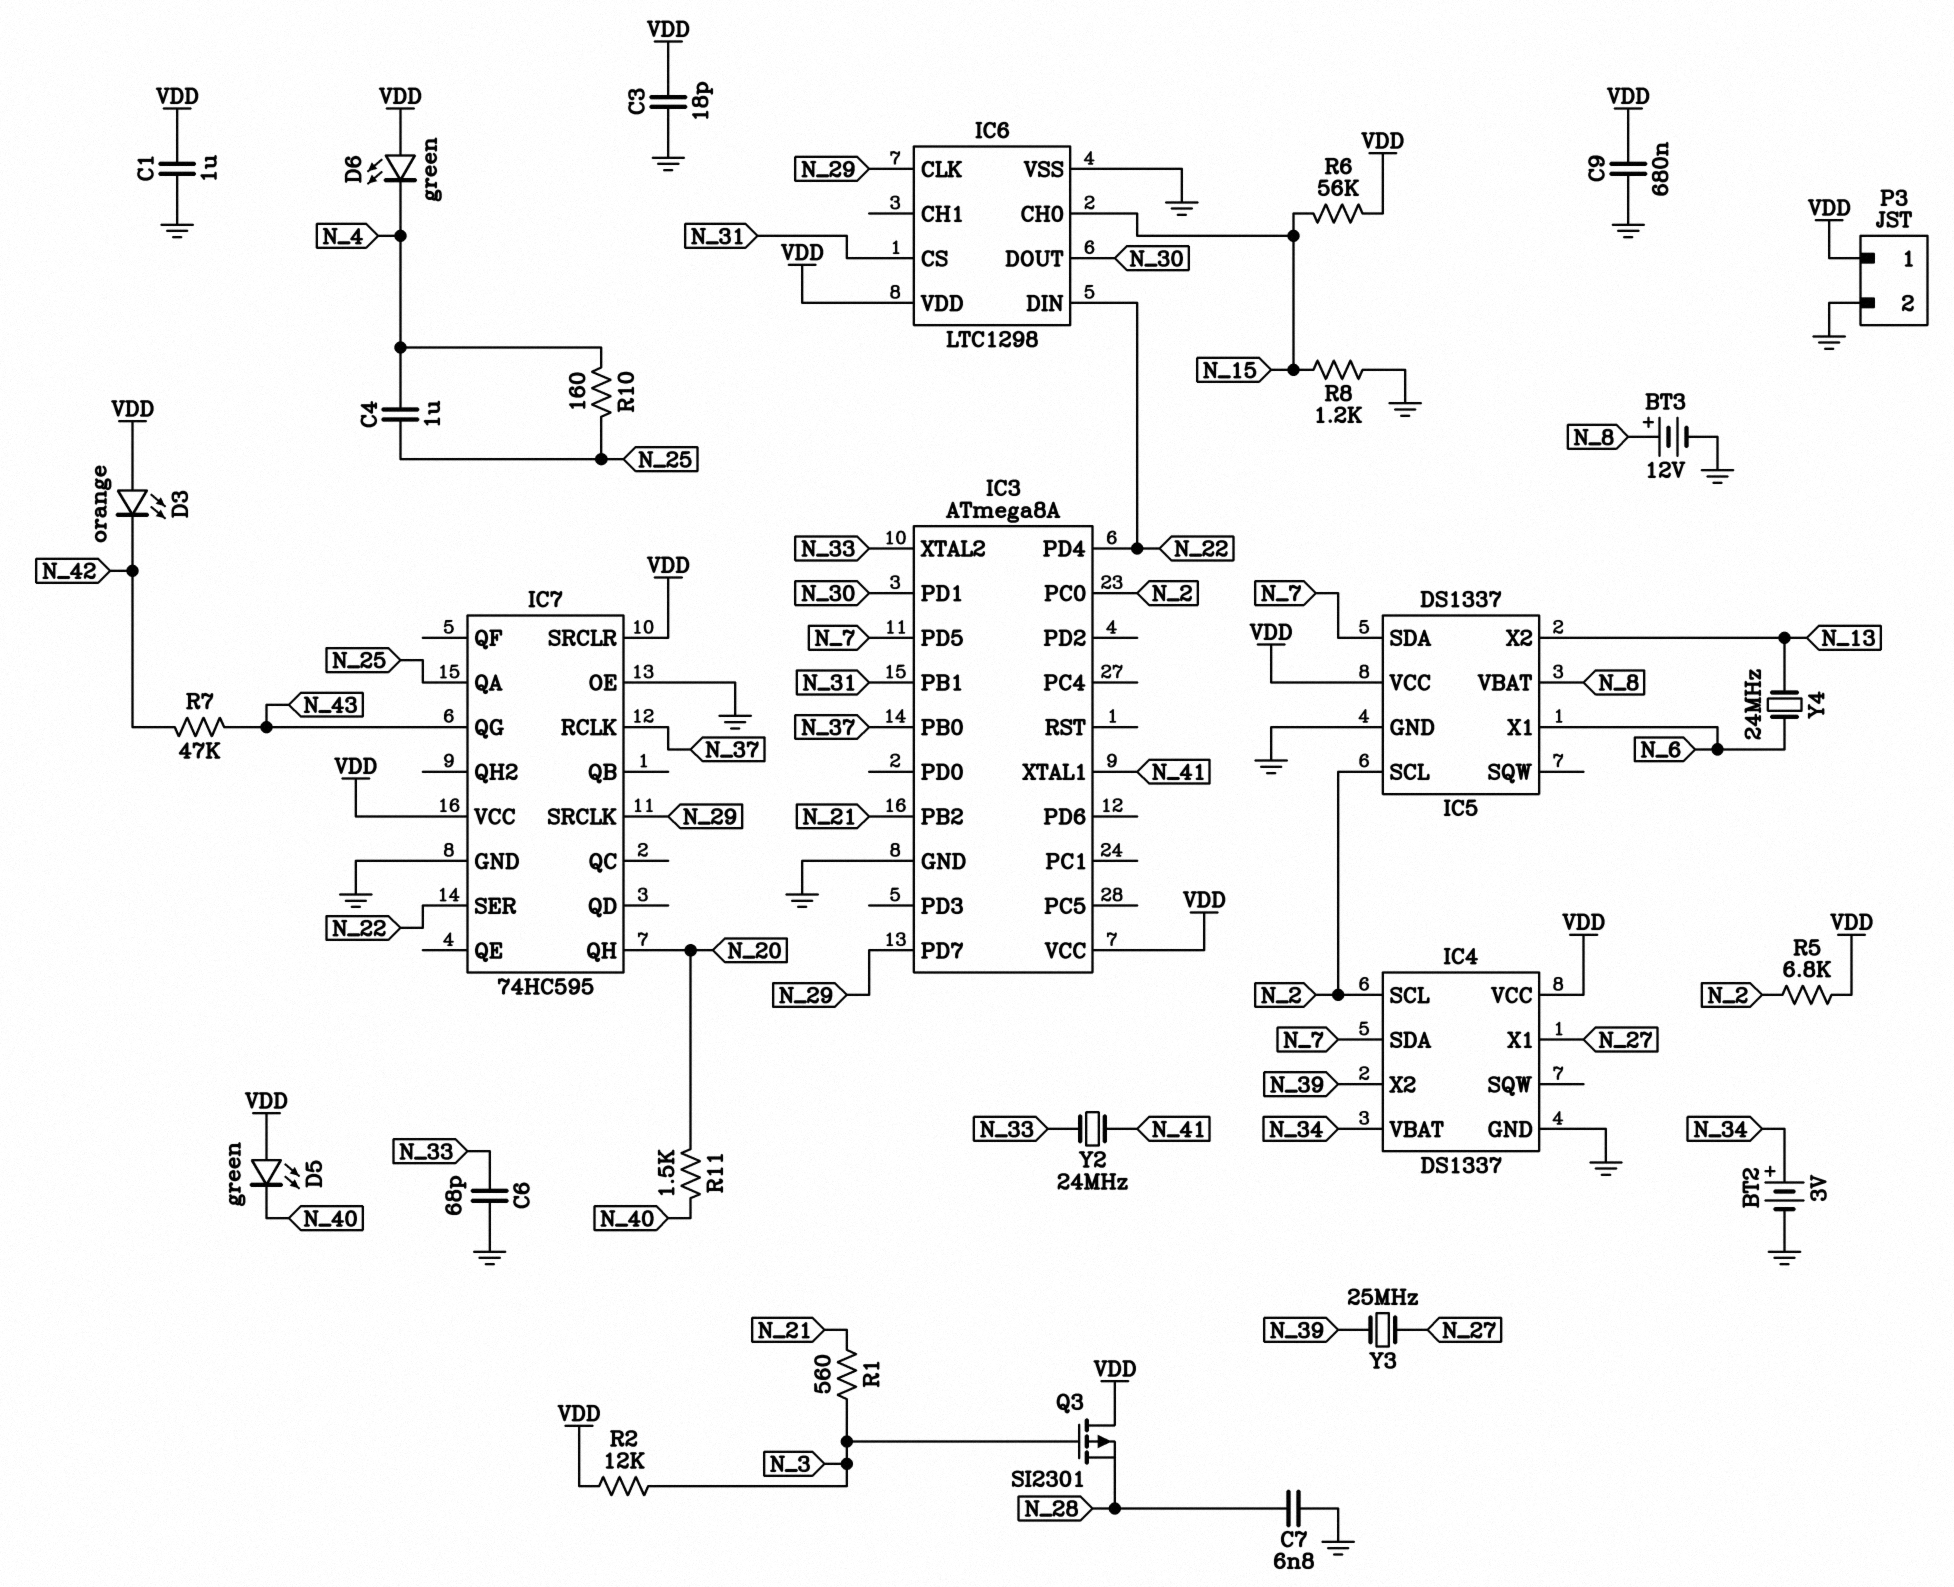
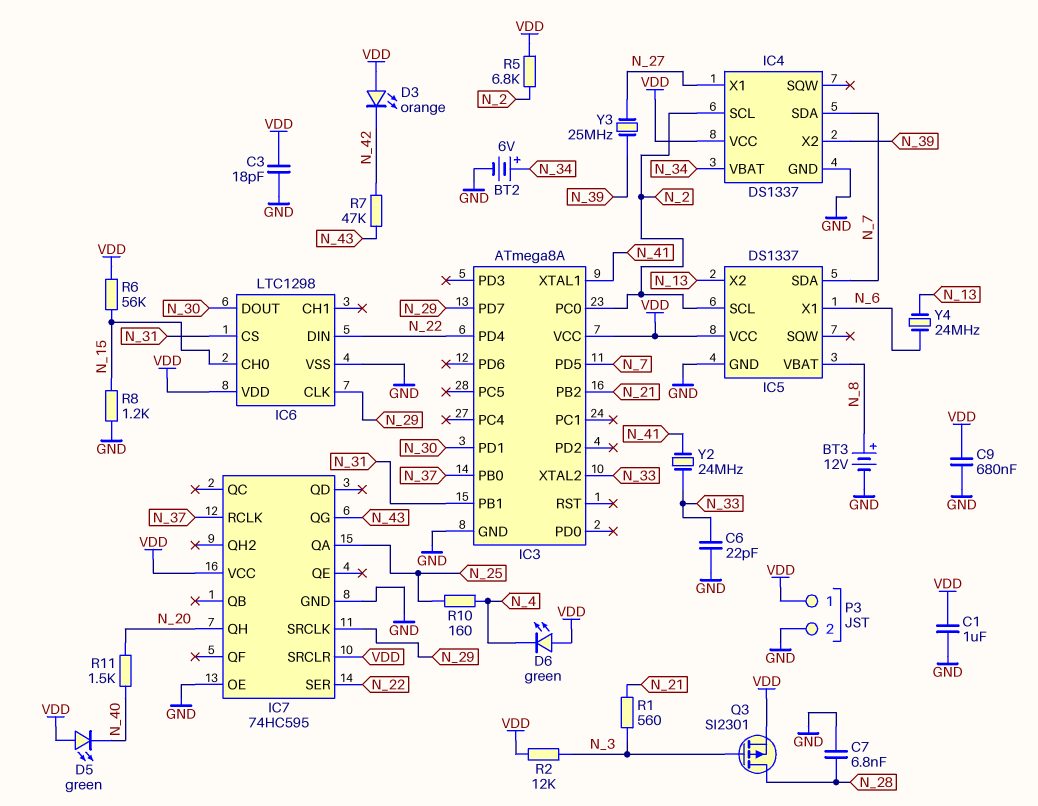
BT2: 3V (plus N_34, minus GND) -> 6V (plus N_34, minus GND)
C4: 1uF (N_4, N_25) -> none
C6: 68pF (GND, N_33) -> 22pF (GND, N_33)
Q3: PMOS SI2301 (G N_3, D VDD, S N_28) -> PMOS SI2301 (G N_3, D N_28, S VDD)

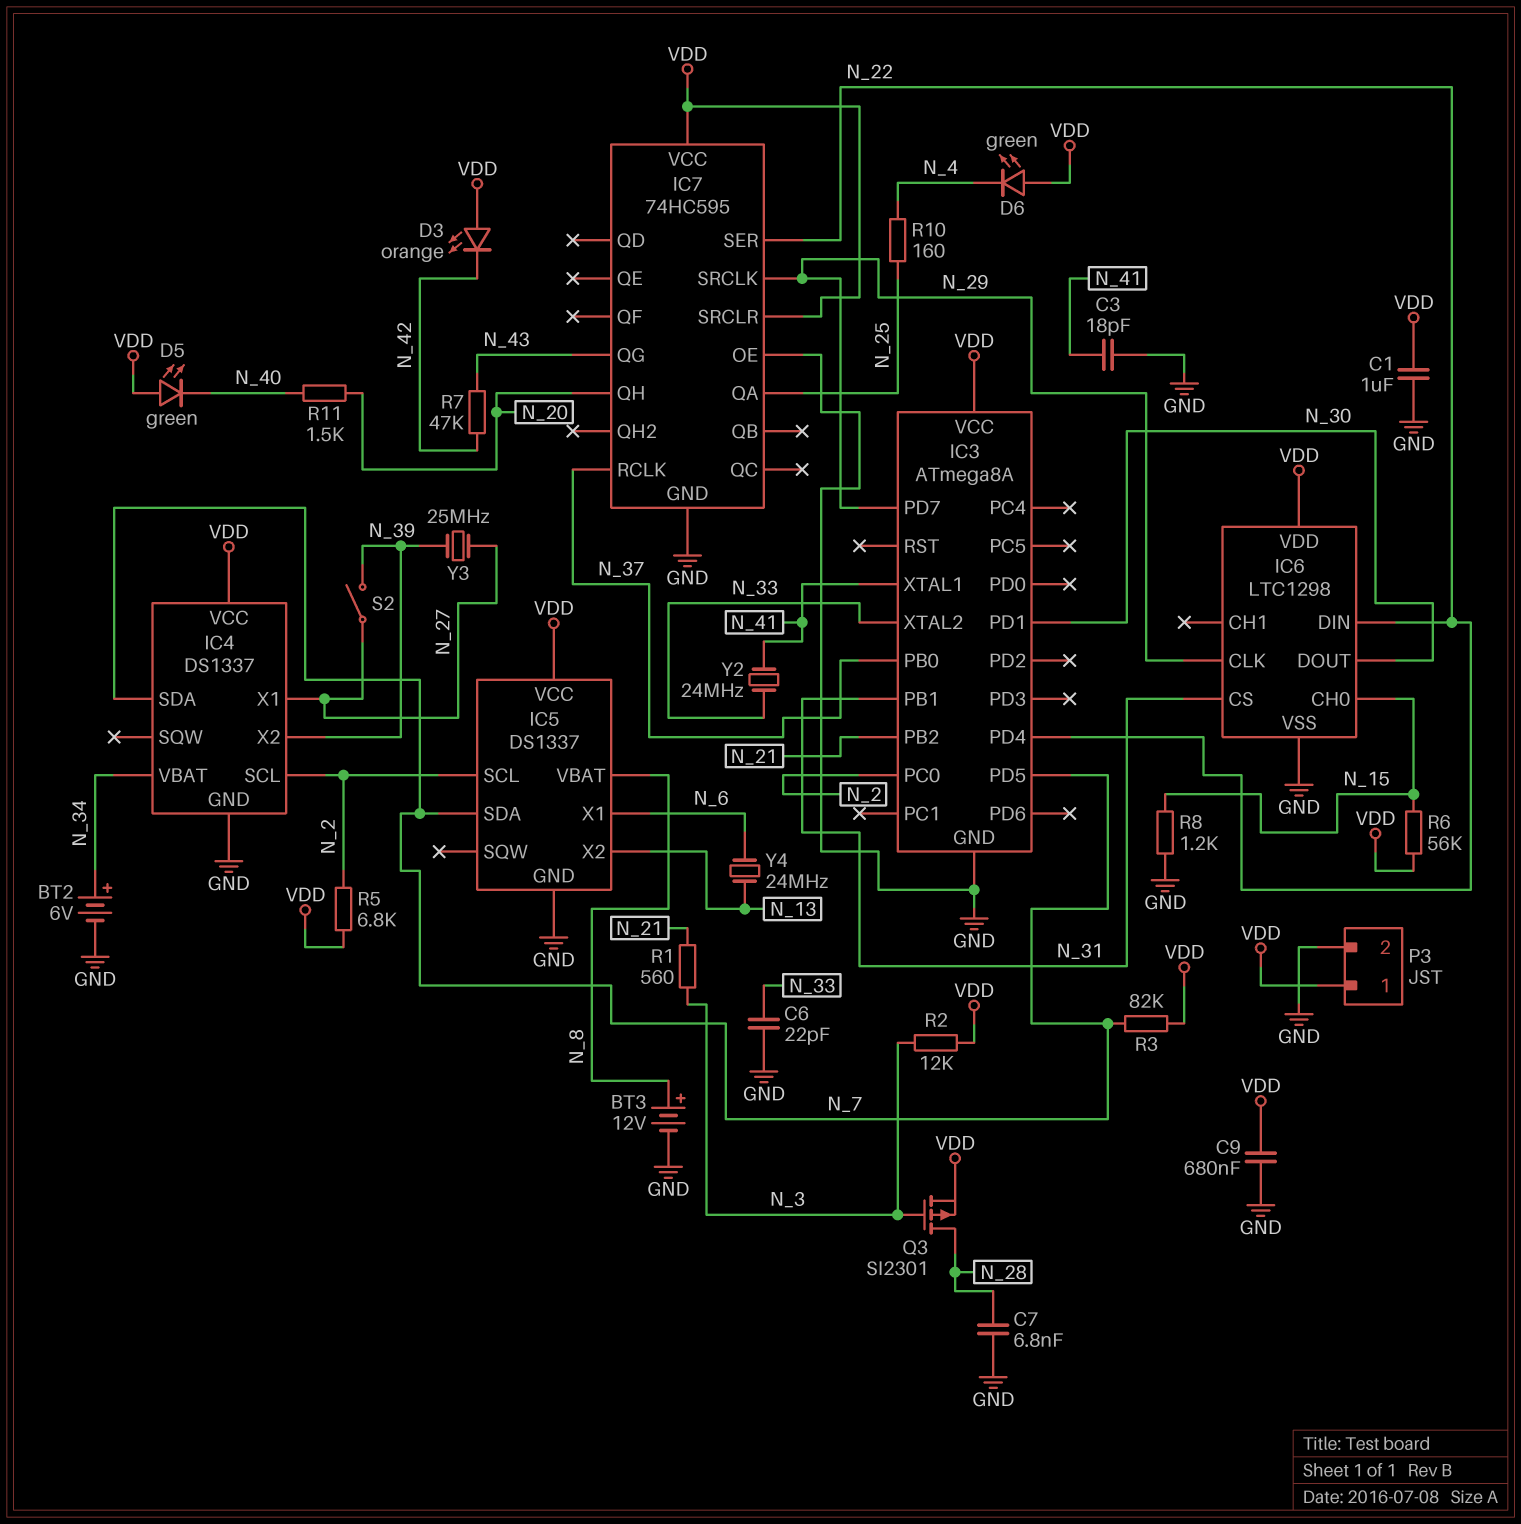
C3: 18pF (GND, VDD) -> 18pF (GND, N_41)
R3: none -> 82k (N_7, VDD)
S2: none -> switch (N_27, N_39)

